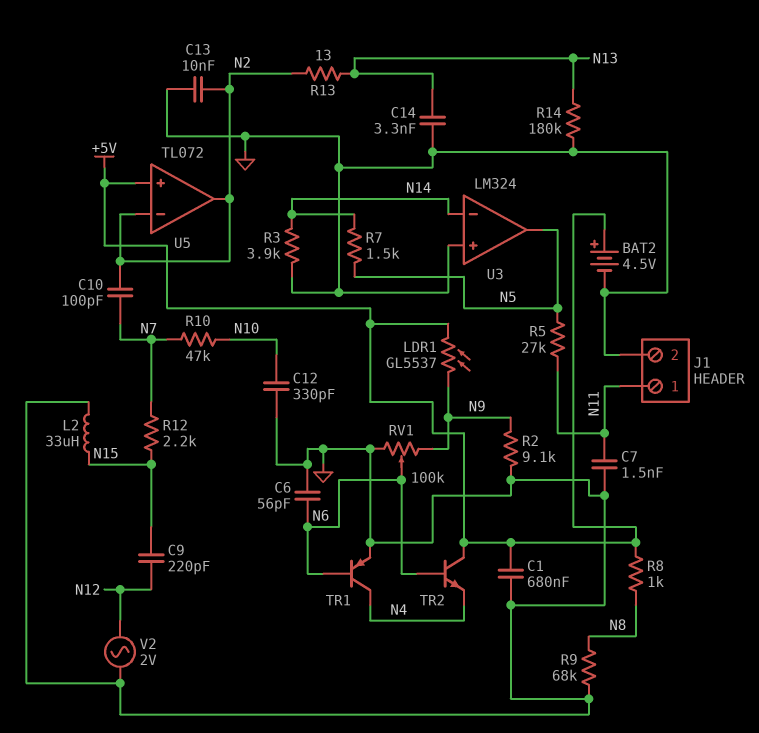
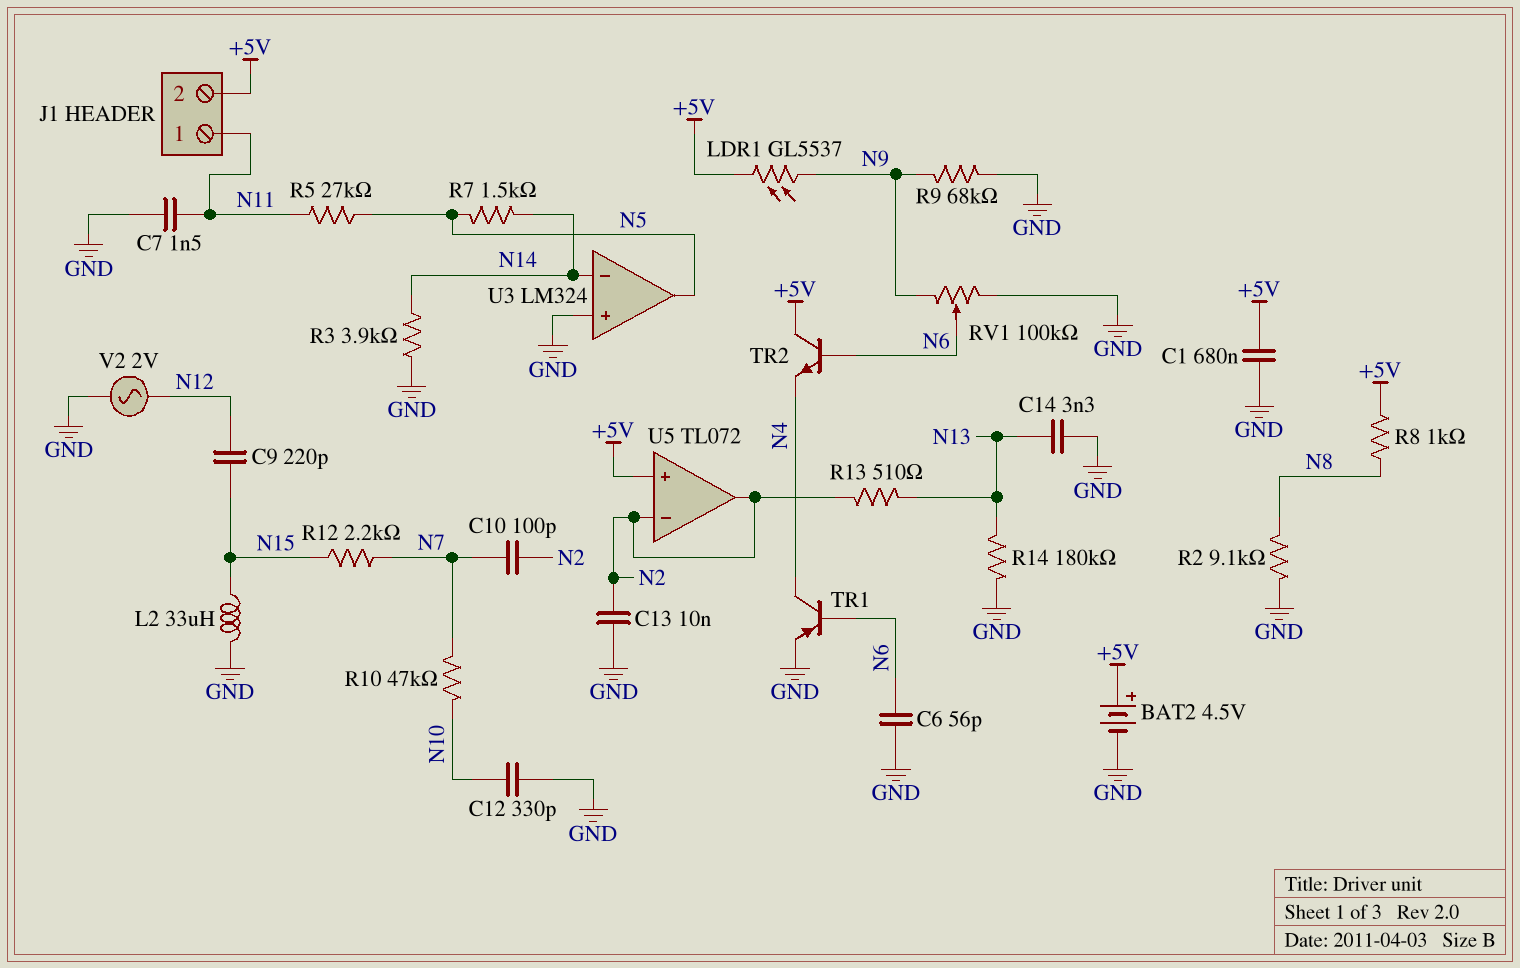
J1 pin 2: GND -> +5V
R2: 9.1k (GND, N9) -> 9.1k (GND, N8)
R9: 68k (GND, N8) -> 68k (GND, N9)
R13: 13 (N2, N13) -> 510 (N2, N13)

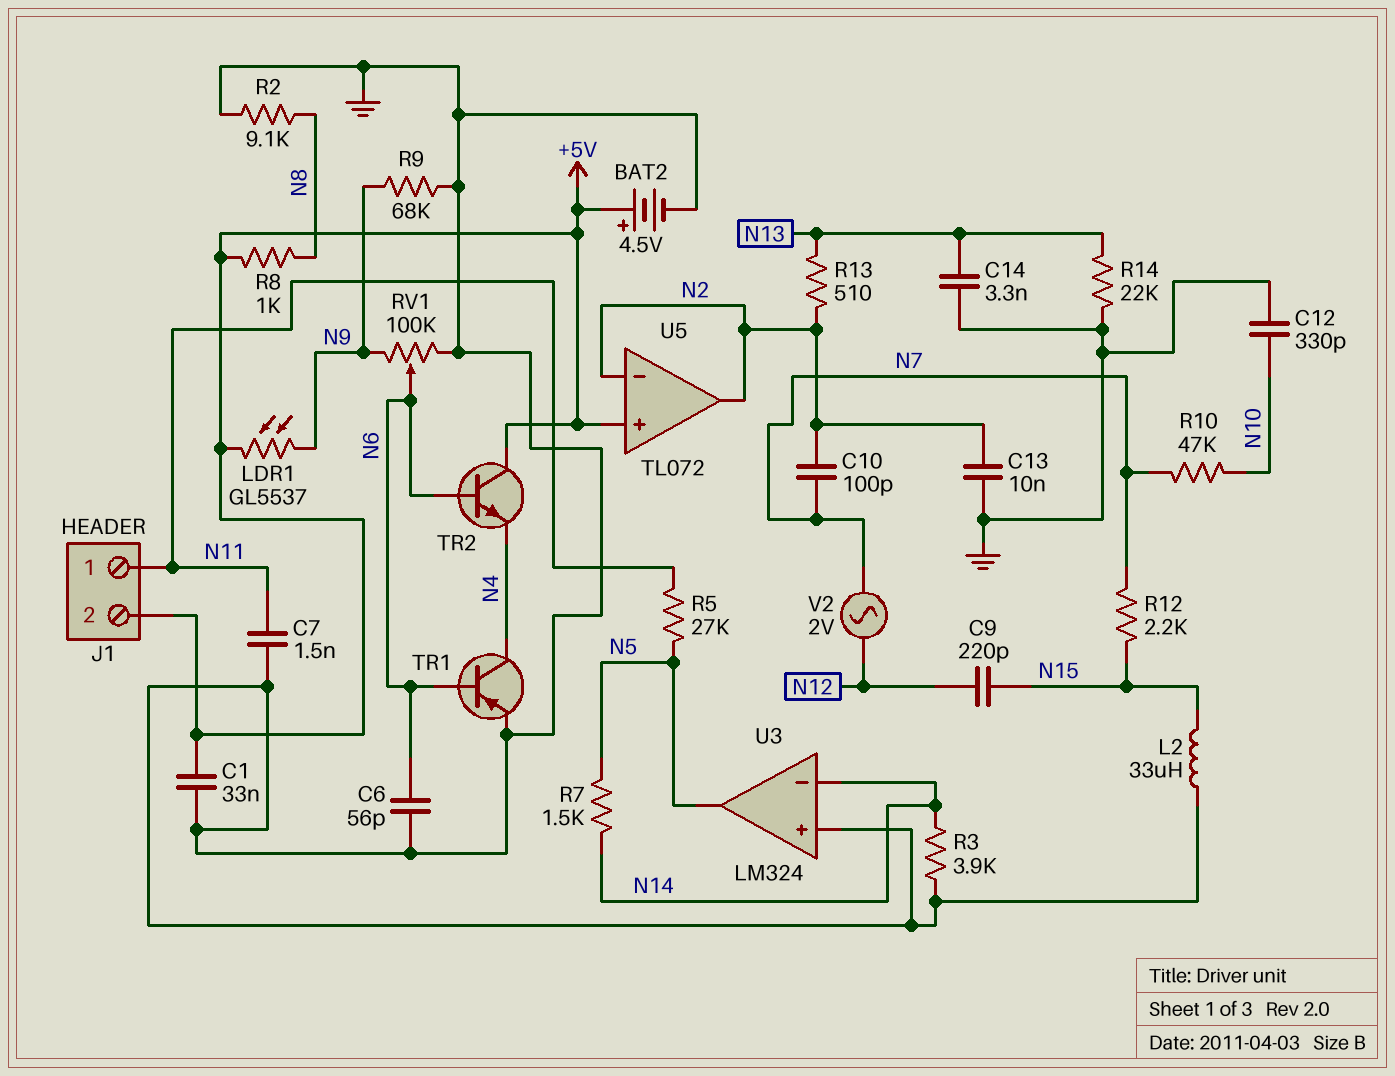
C1: 680nF (+5V, GND) -> 33nF (+5V, GND)
R14: 180k (GND, N13) -> 22k (GND, N13)
V2: AC 2V (GND, N12) -> AC 2V (N7, N12)

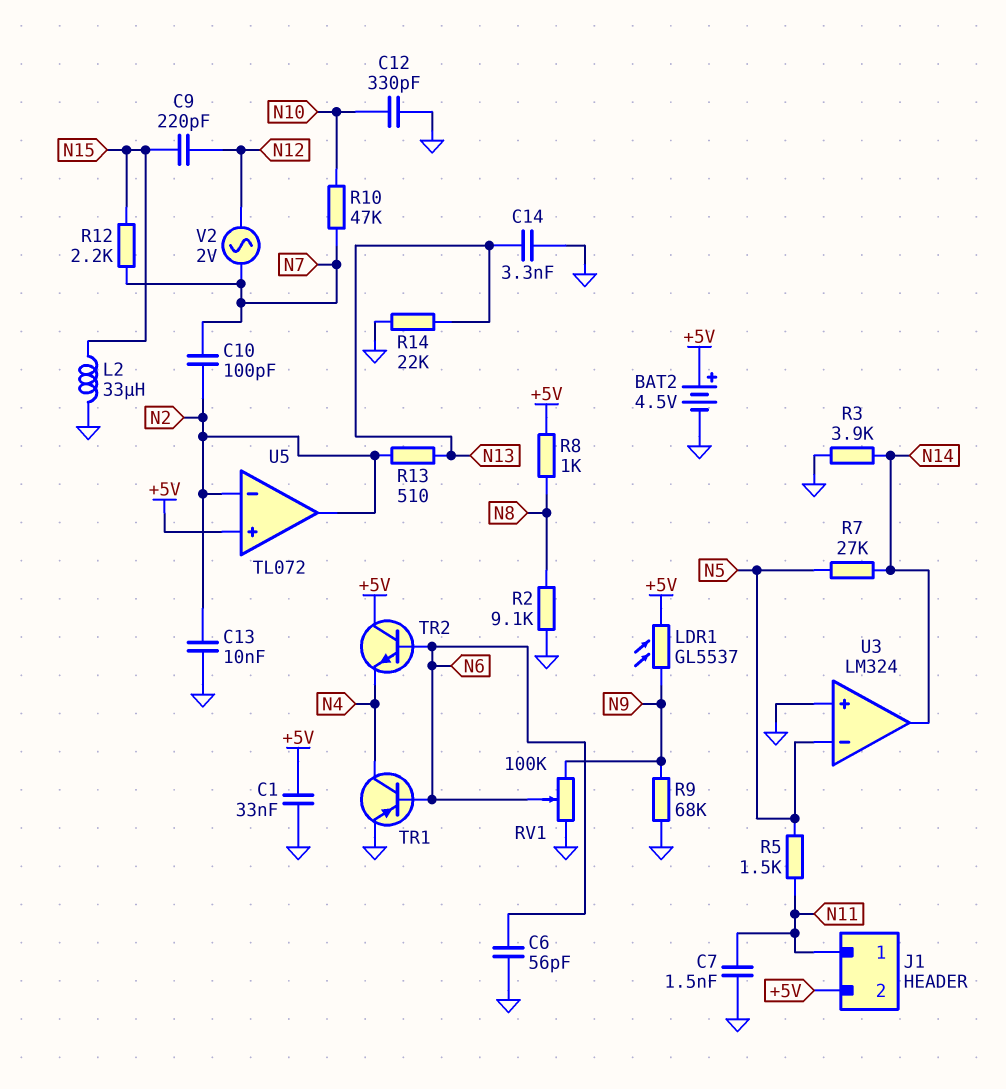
R5: 27k (N5, N11) -> 1.5k (N5, N11)
R7: 1.5k (N5, N14) -> 27k (N5, N14)
U3 pin in-: N14 -> N5
U3 pin out: N5 -> N14

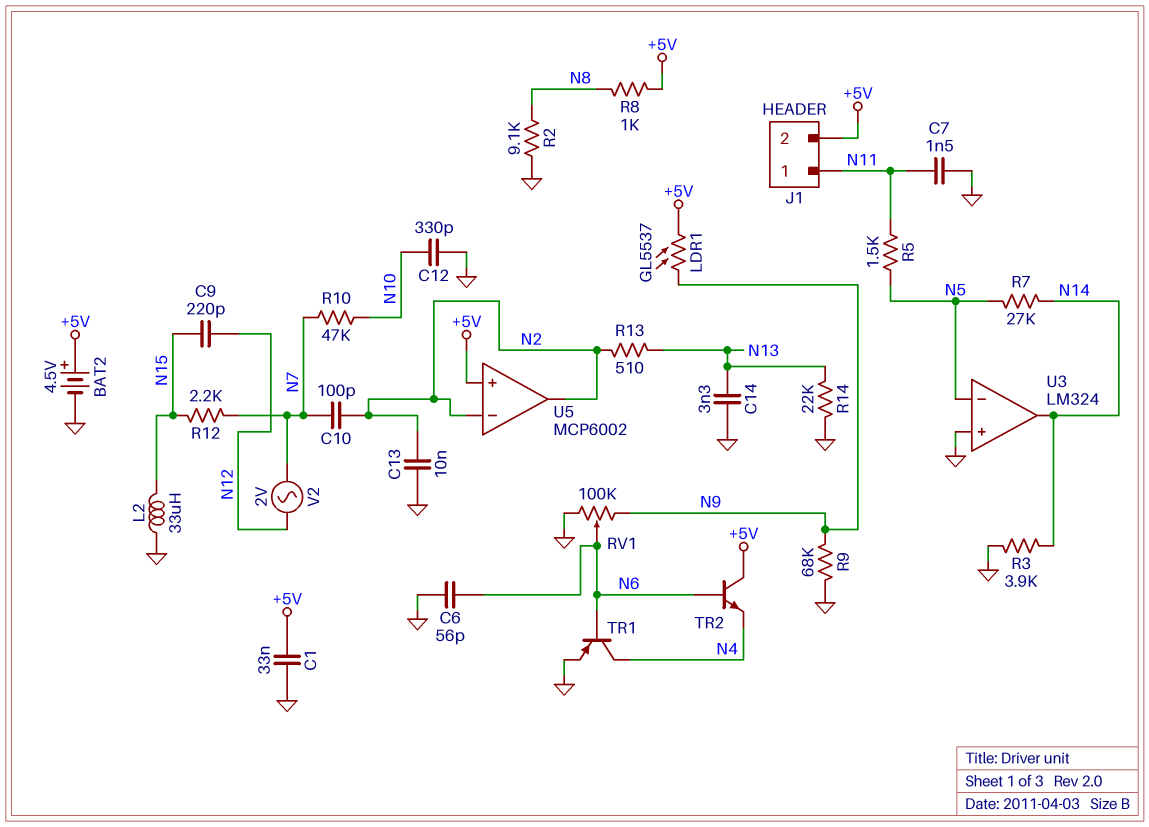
U5: TL072 -> MCP6002

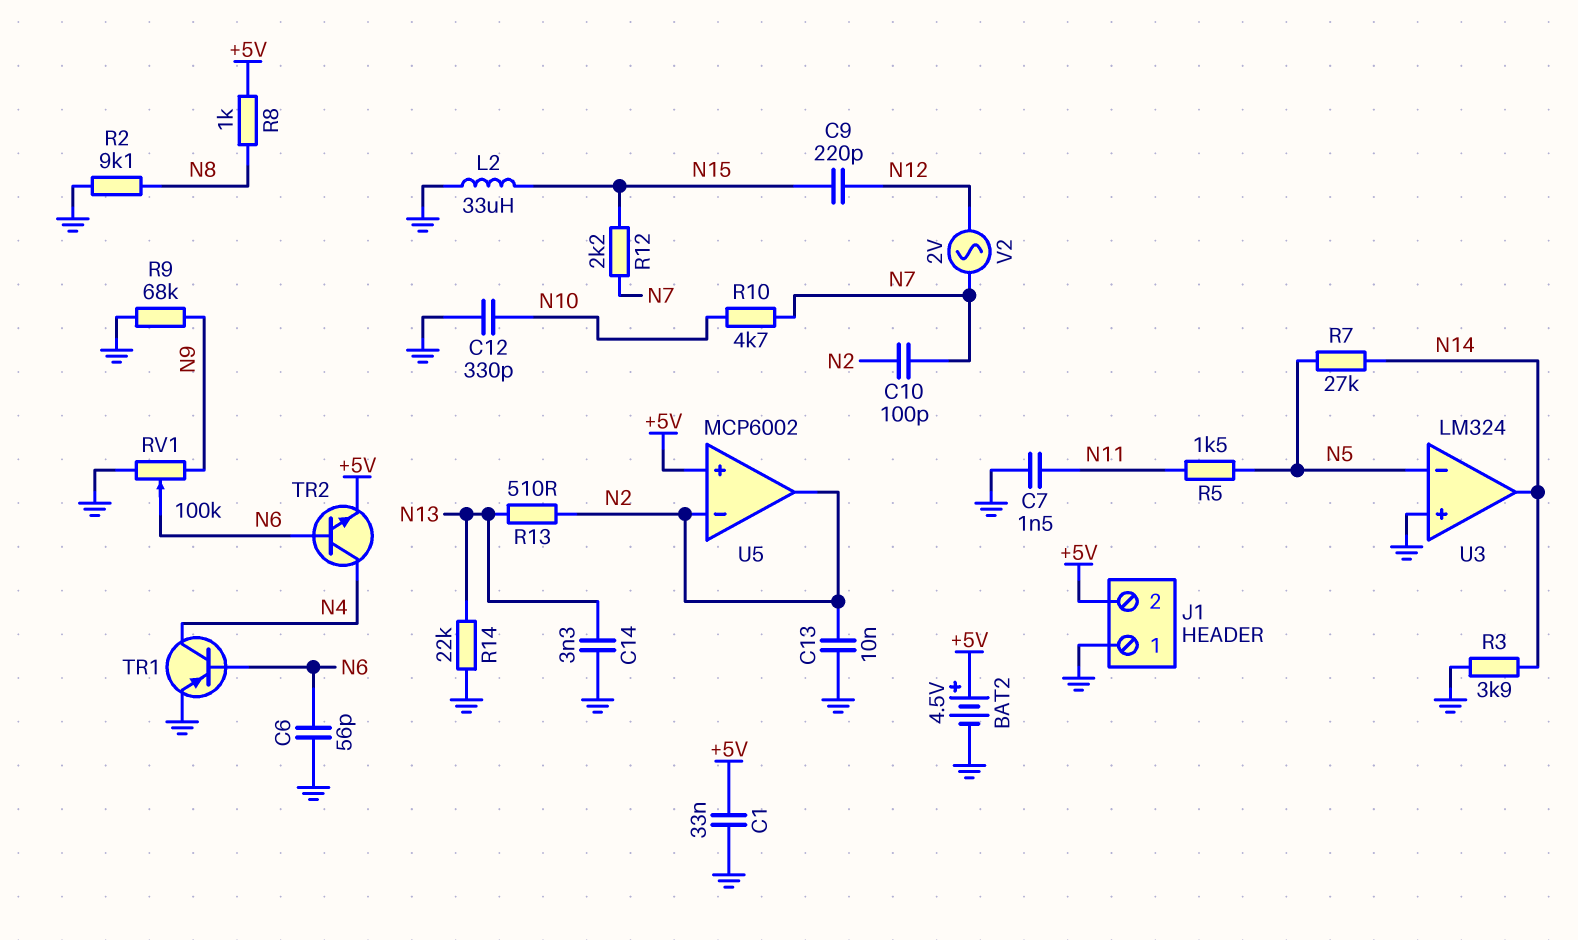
J1 pin 1: N11 -> GND
LDR1: GL5537 (+5V, N9) -> none
R10: 47k (N7, N10) -> 4.7k (N7, N10)
TR2: NPN (B N6, C +5V, E N4) -> NPN (B N6, C N4, E +5V)

